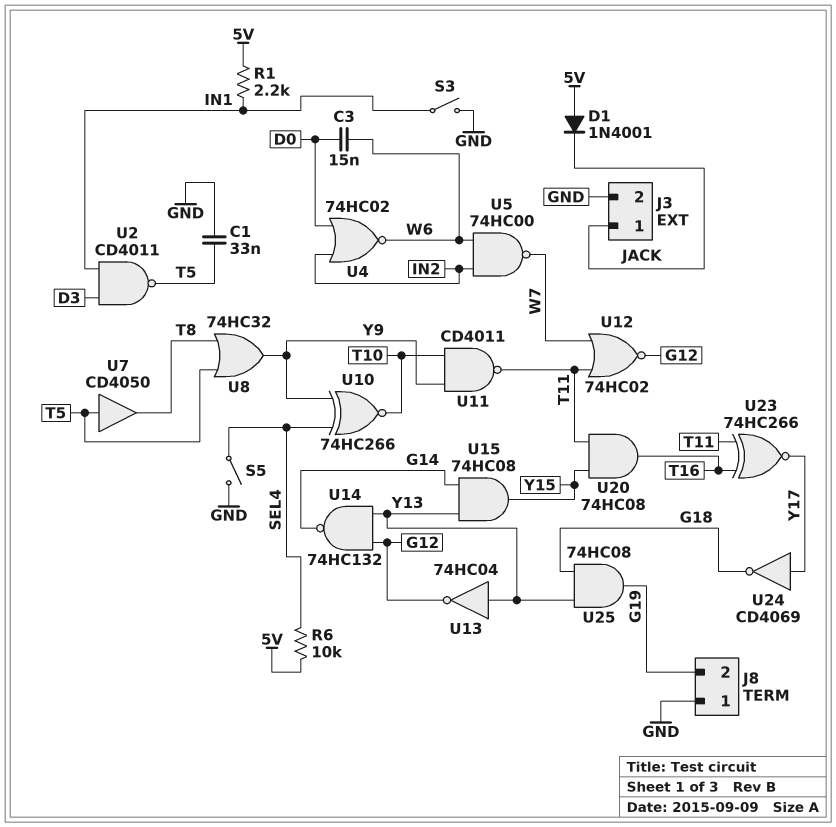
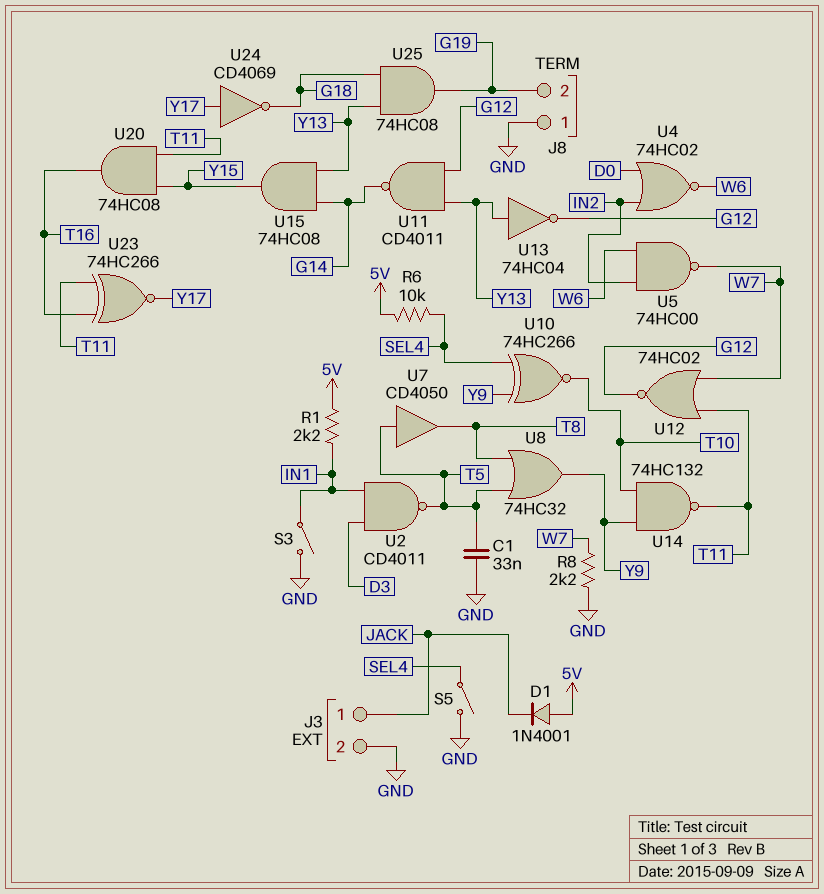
C3: 15nF (D0, W6) -> none
R8: none -> 2.2k (GND, W7)
U11: NAND CD4011 (in T10, in Y9, out T11) -> NAND CD4011 (in G12, in Y13, out G14)
U14: NAND 74HC132 (in G12, in Y13, out G14) -> NAND 74HC132 (in T10, in Y9, out T11)

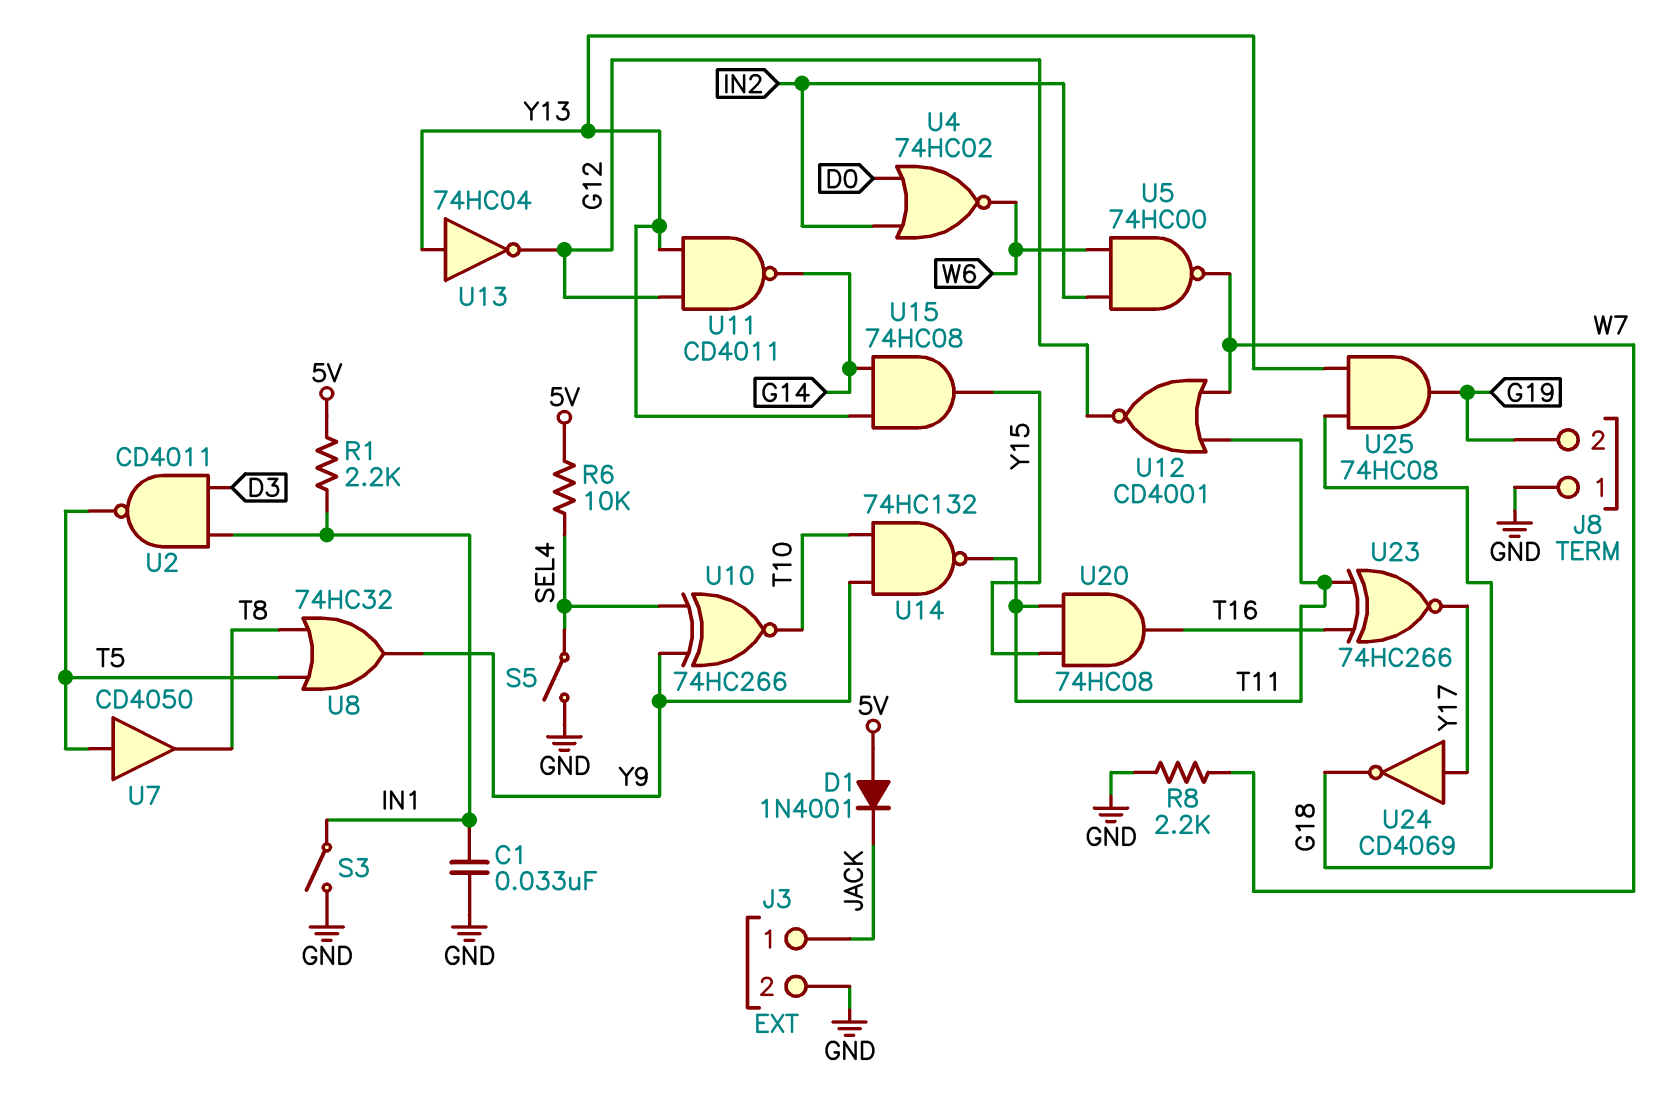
C1: 33nF (GND, T5) -> 33nF (GND, IN1)
U12: NOR 74HC02 (in T11, in W7, out G12) -> NOR CD4001 (in T11, in W7, out G12)

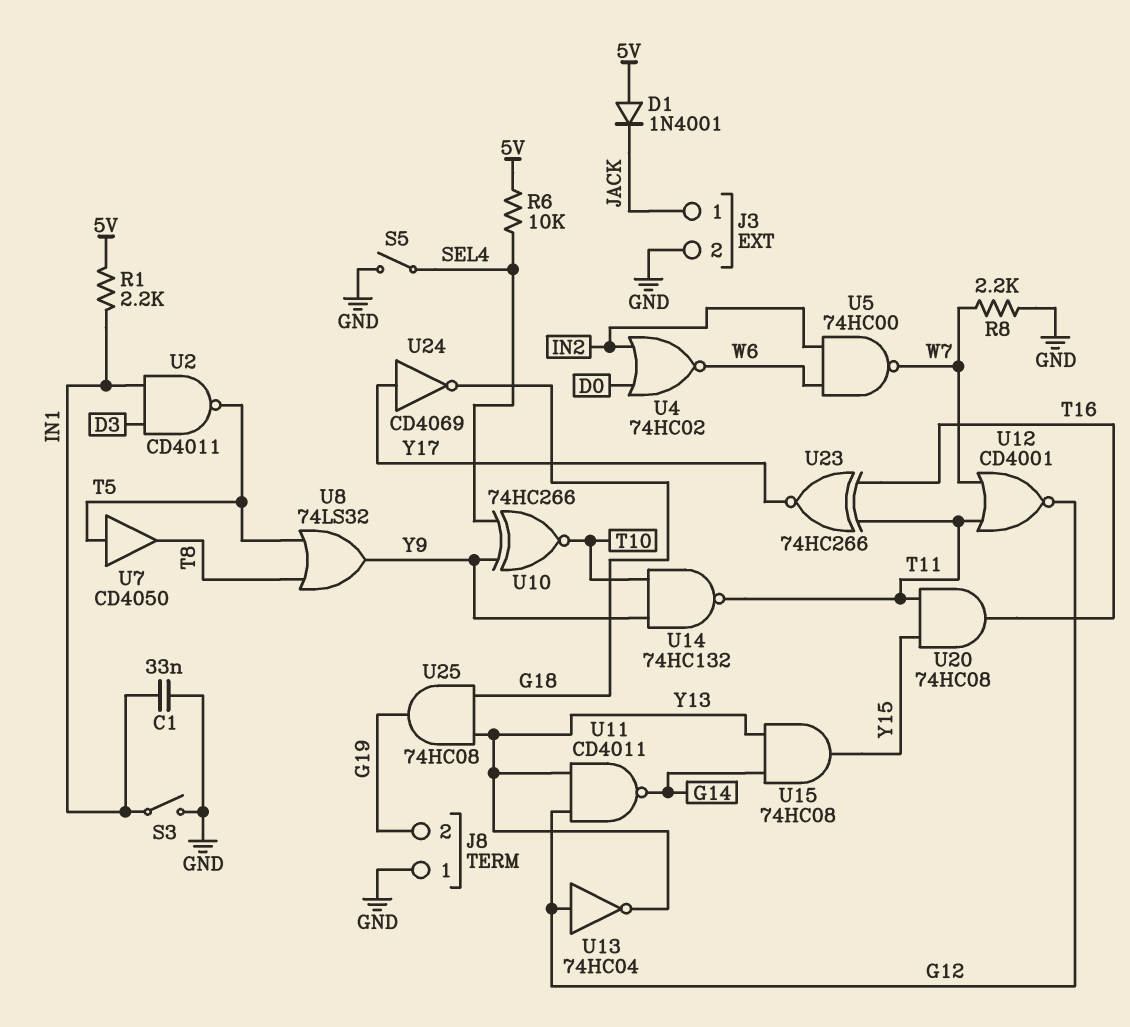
U8: OR 74HC32 (in T5, in T8, out Y9) -> OR 74LS32 (in T5, in T8, out Y9)
U13: NOT 74HC04 (in Y13, out G12) -> NOT 74HC04 (in G12, out Y13)

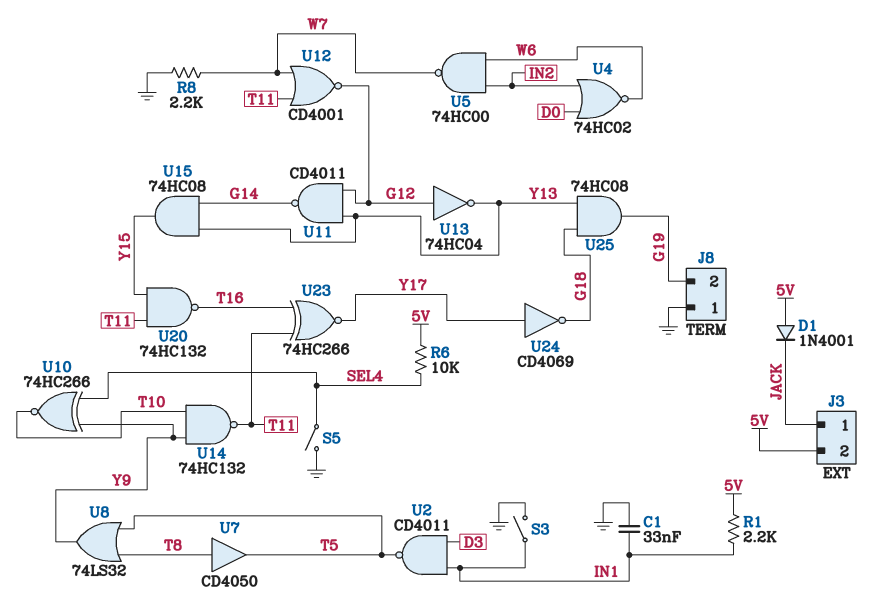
J3 pin 2: GND -> 5V
U7: buffer CD4050 (in T5, out T8) -> buffer CD4050 (in T8, out T5)
U20: AND 74HC08 (in T11, in Y15, out T16) -> NAND 74HC132 (in T11, in Y15, out T16)

